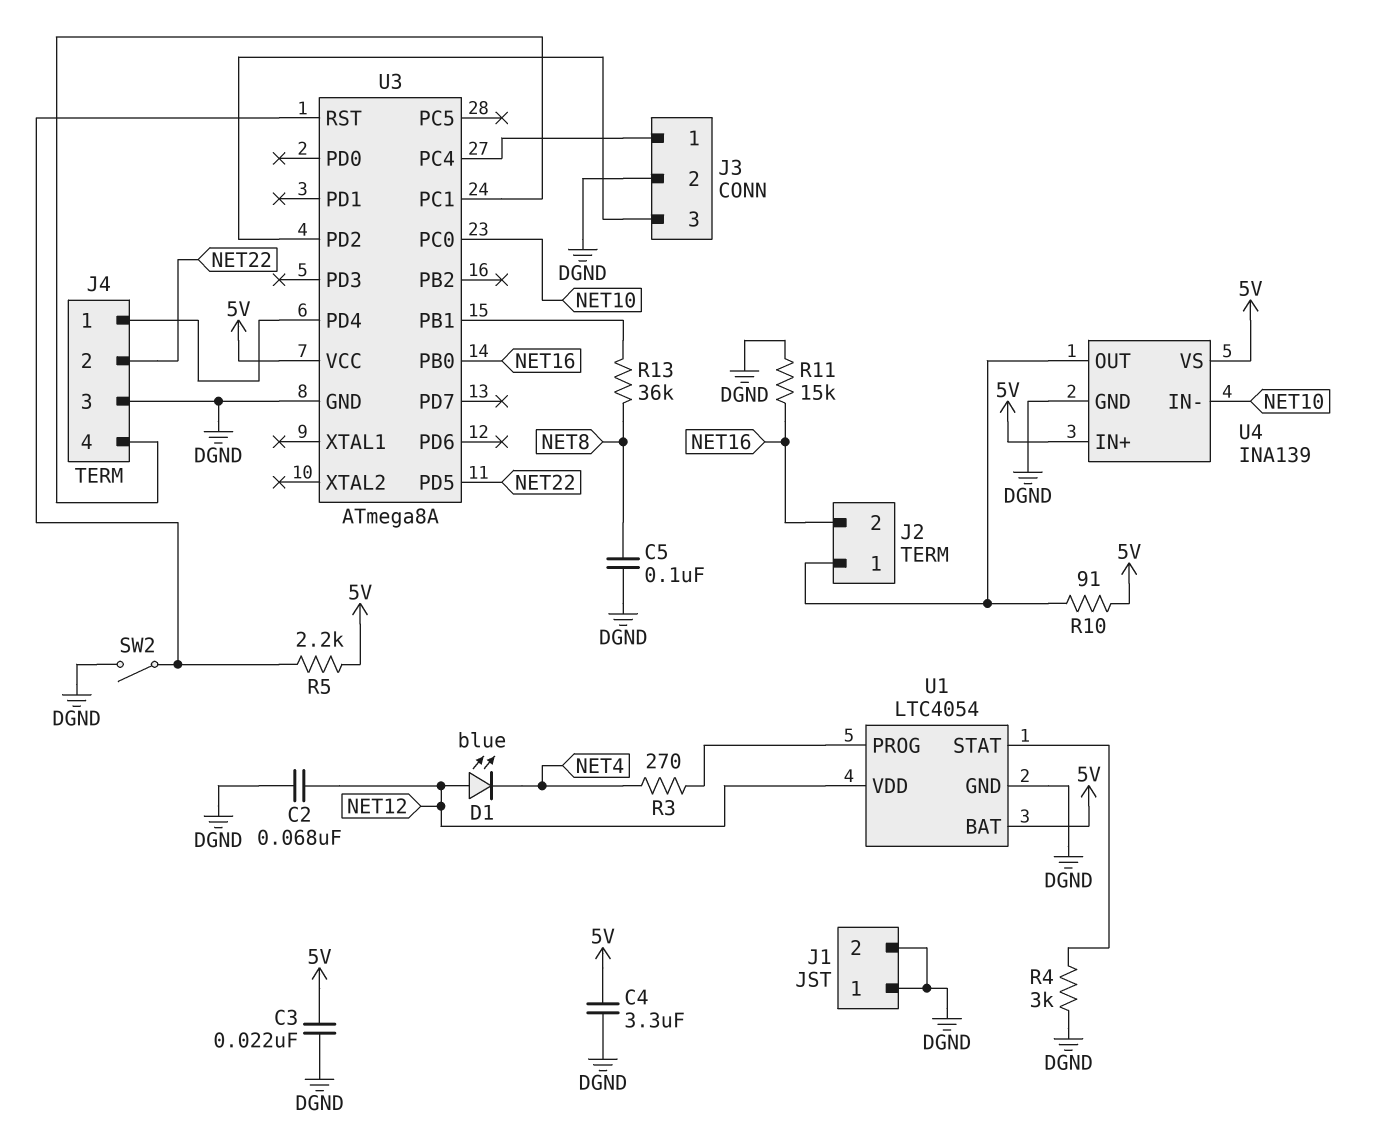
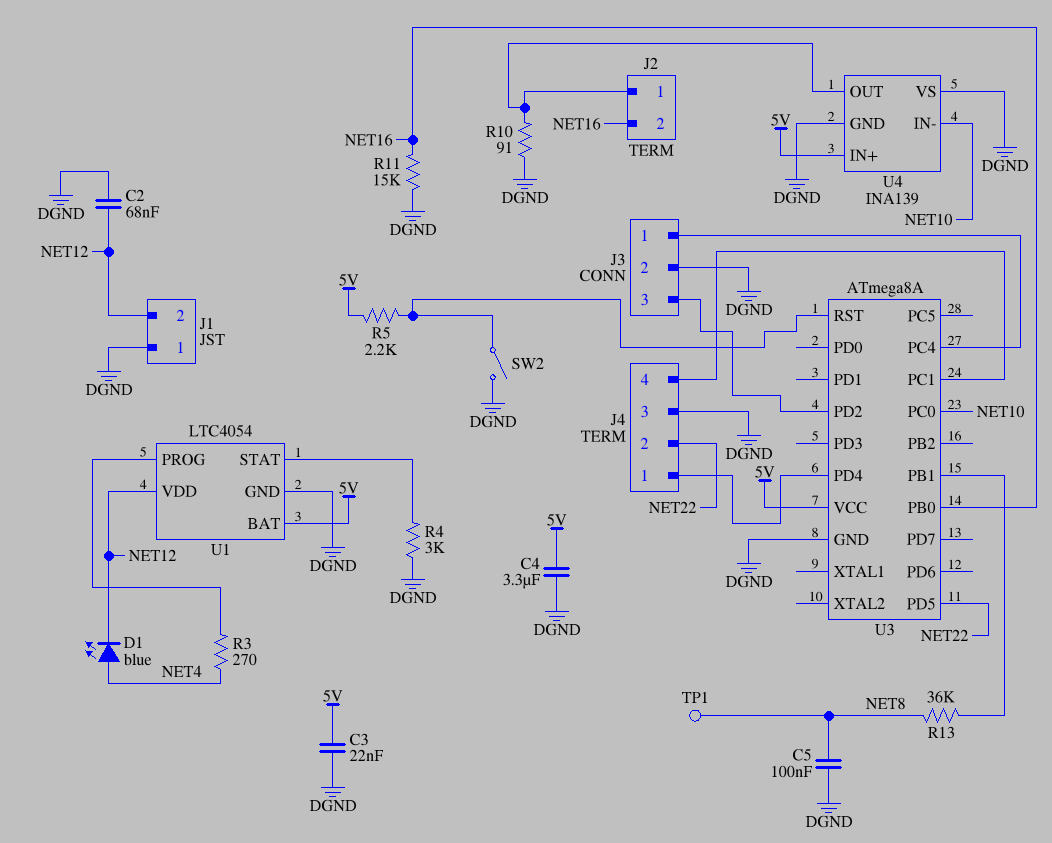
D1: LED blue (A NET12, K NET4) -> LED blue (A NET4, K NET12)
J1 pin 2: DGND -> NET12
R10: 91 (5V, J2/1) -> 91 (DGND, J2/1)
TP1: none -> test point (NET8)
U4 pin VS: 5V -> DGND

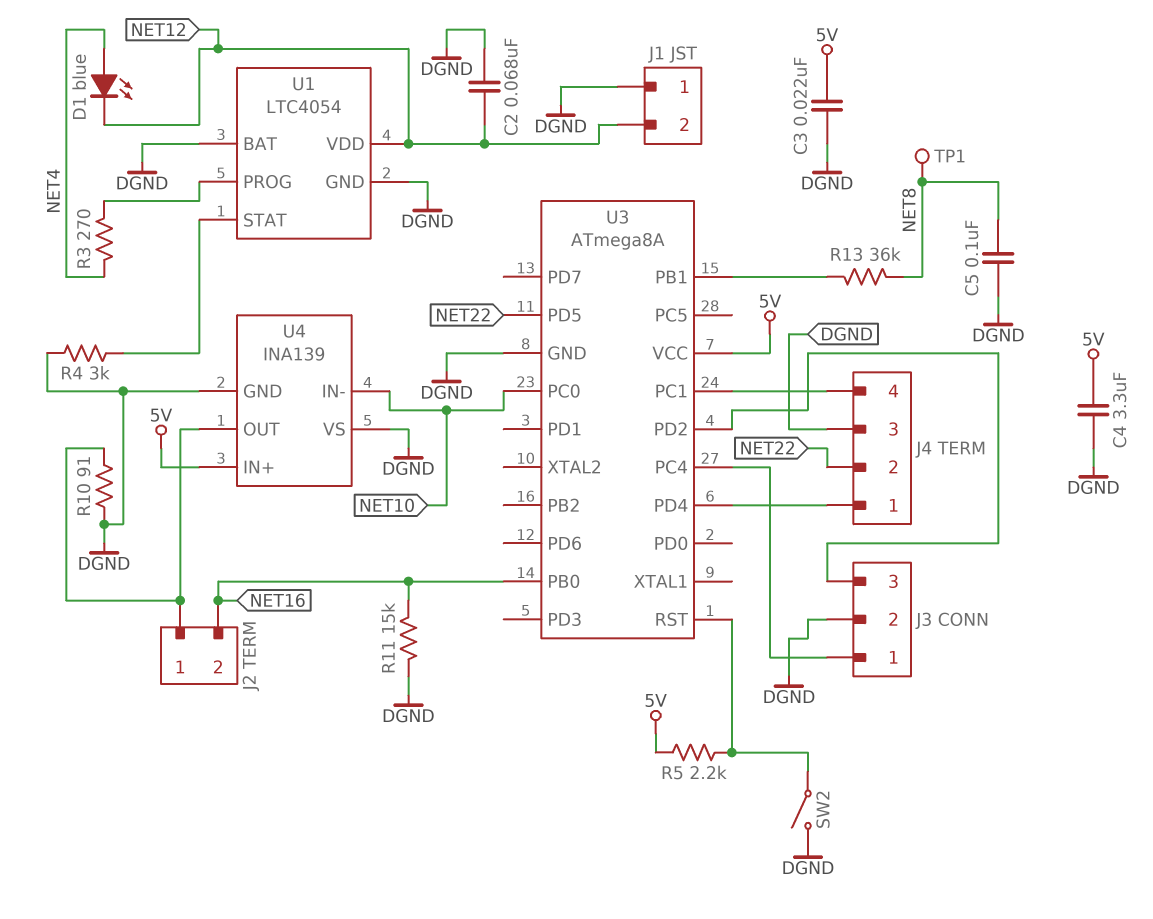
U1 pin BAT: 5V -> DGND

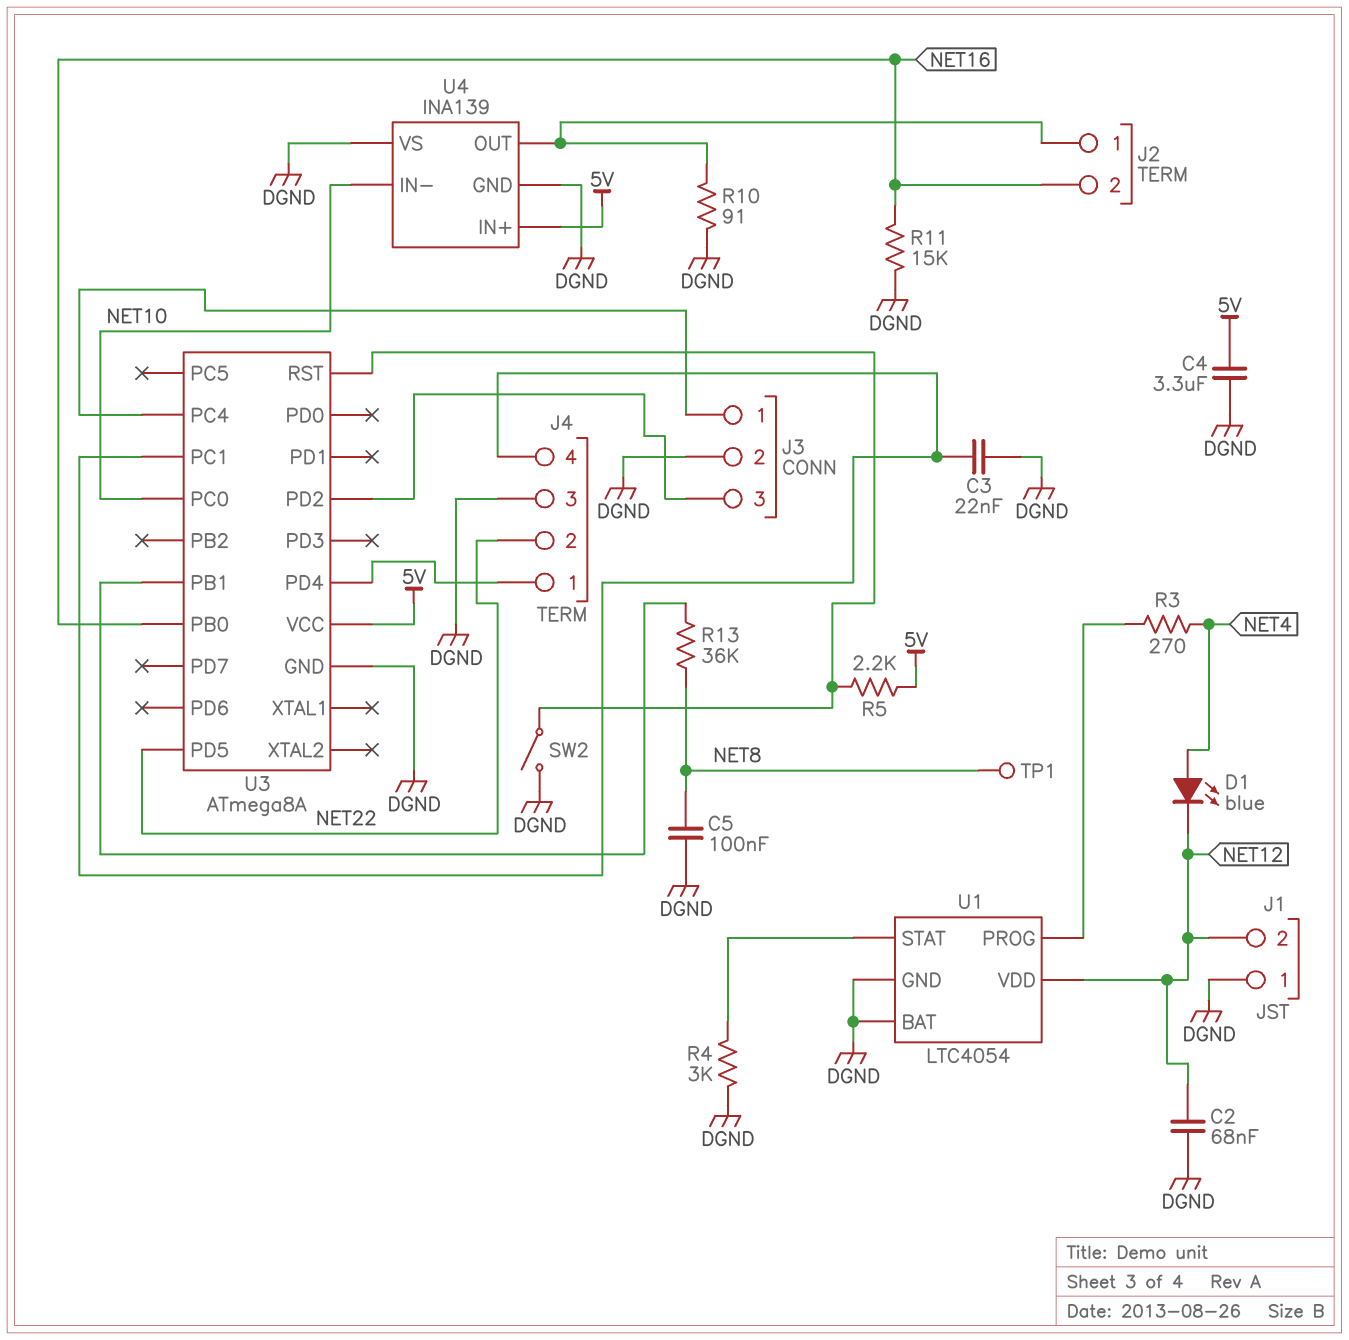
C3: 22nF (5V, DGND) -> 22nF (DGND, J4/4)

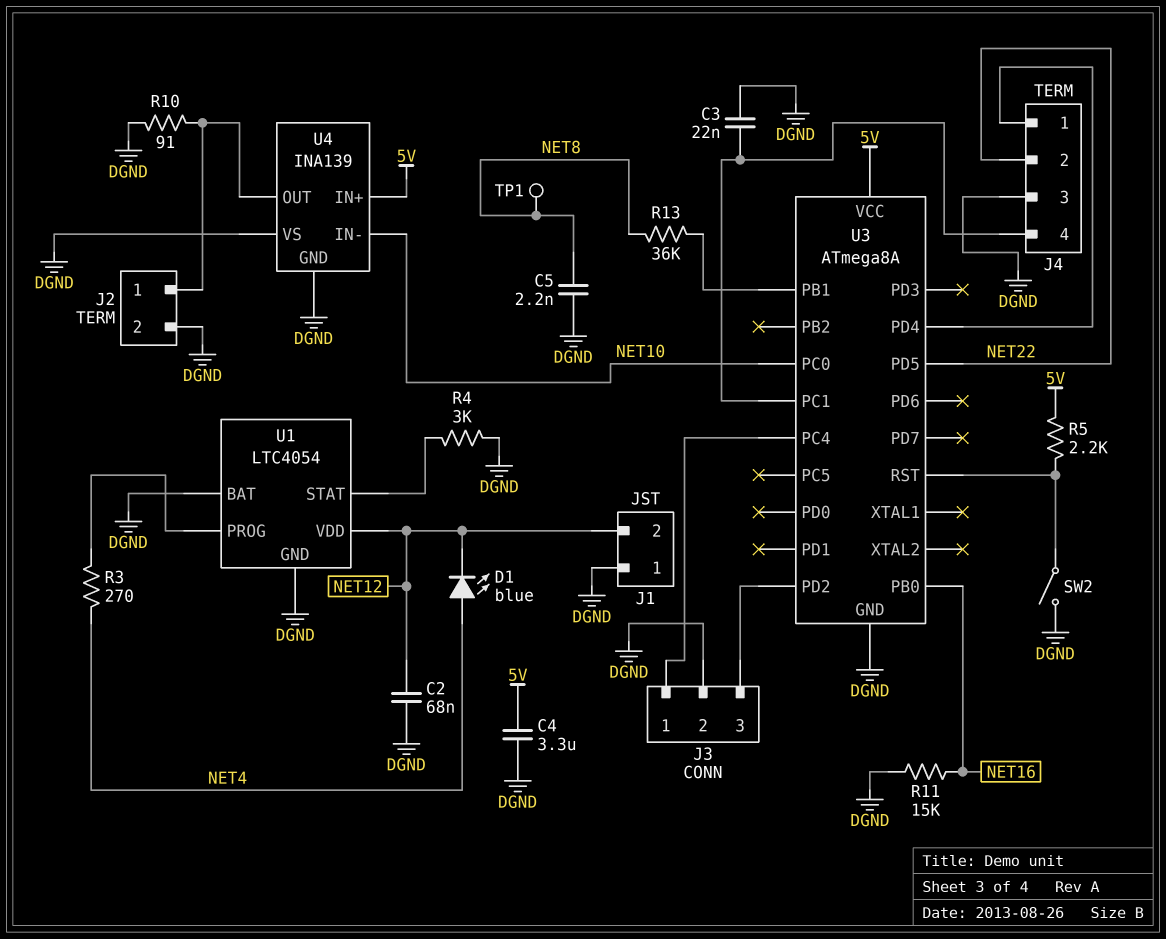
C5: 100nF (DGND, NET8) -> 2.2nF (DGND, NET8)
J2 pin 2: NET16 -> DGND

